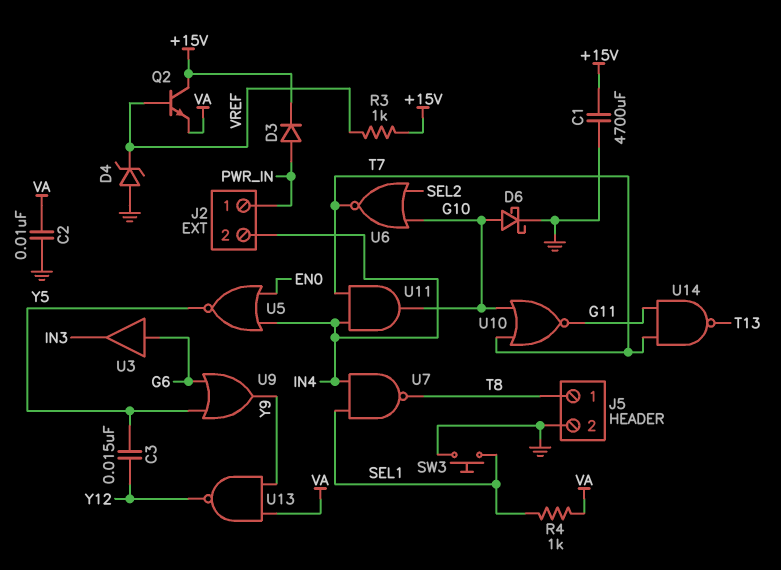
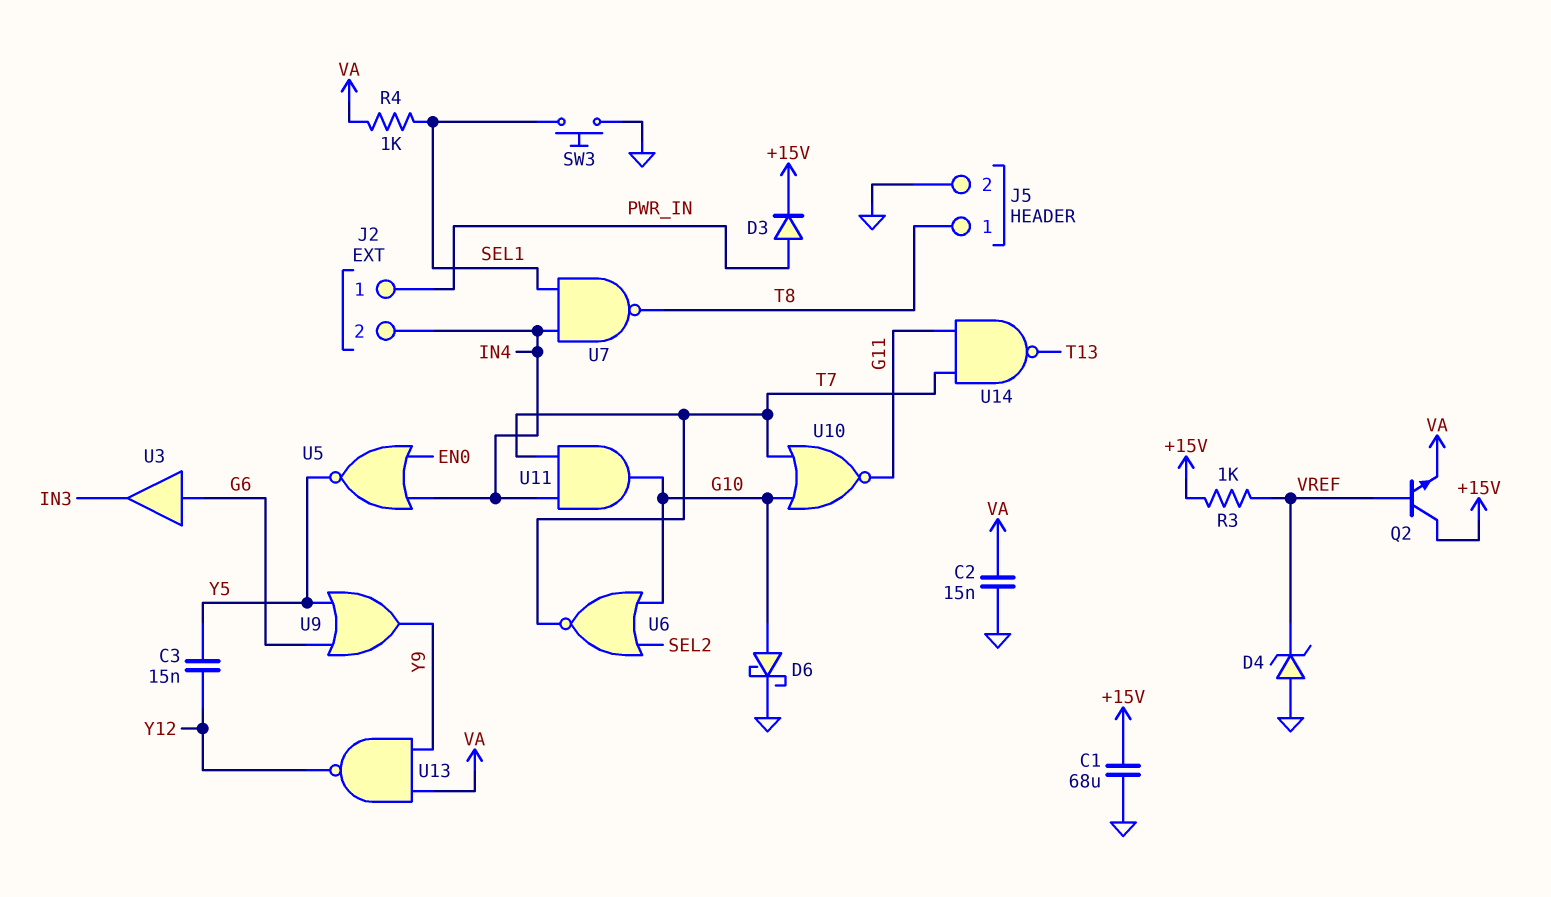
C1: 4700uF (+15V, GND) -> 68uF (+15V, GND)
C2: 10nF (GND, VA) -> 15nF (GND, VA)

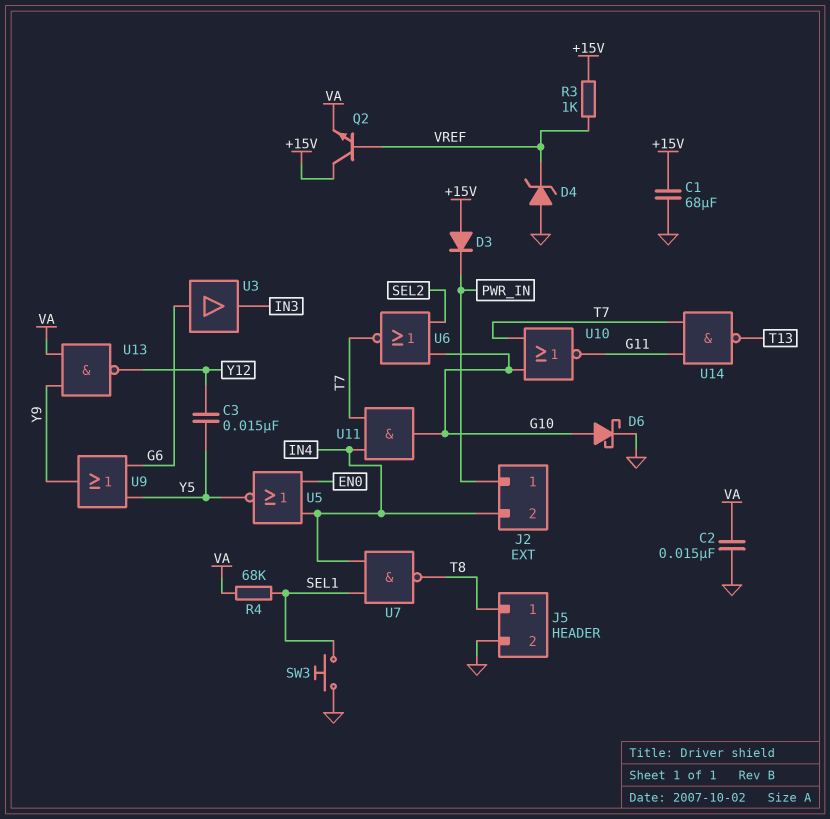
D3: diode (A PWR_IN, K +15V) -> diode (A +15V, K PWR_IN)
R4: 1k (SEL1, VA) -> 68k (SEL1, VA)

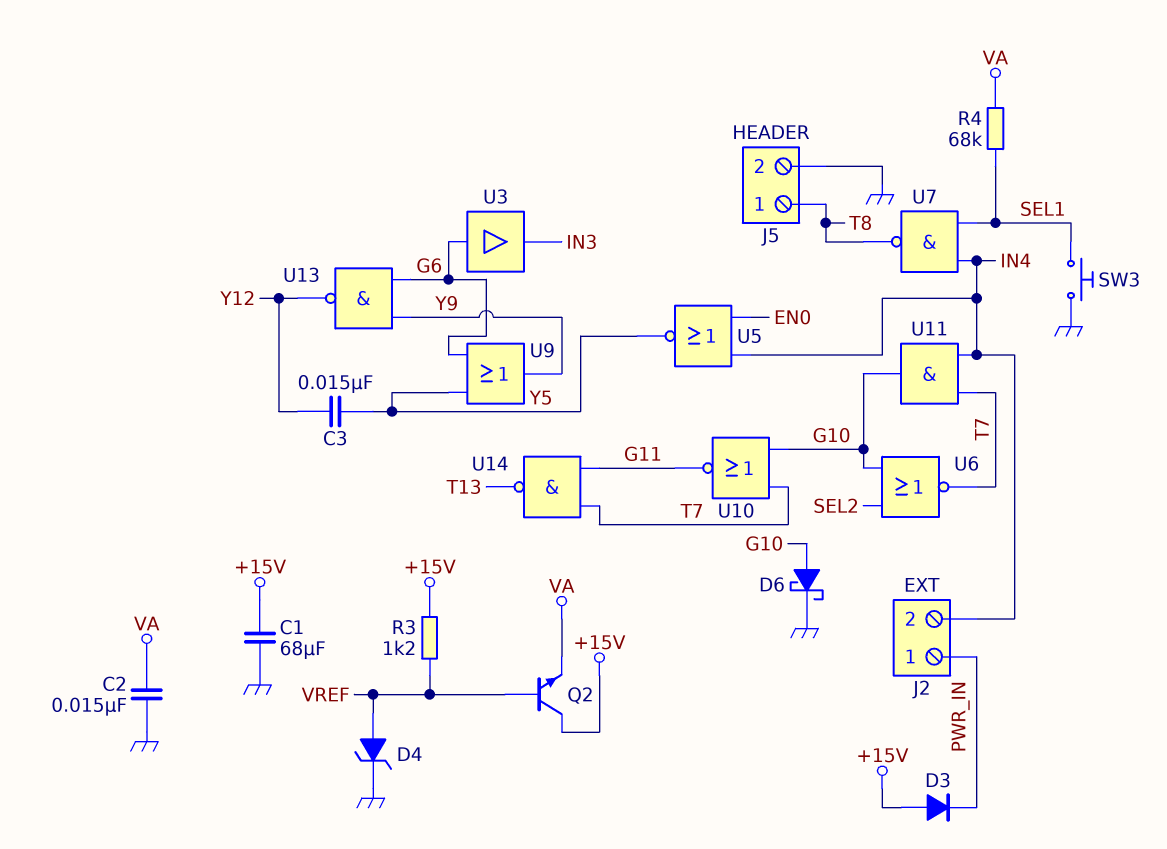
D4: zener (A GND, K VREF) -> zener (A VREF, K GND)
R3: 1k (+15V, VREF) -> 1.2k (+15V, VREF)
U13: NAND (in VA, in Y9, out Y12) -> NAND (in G6, in Y9, out Y12)

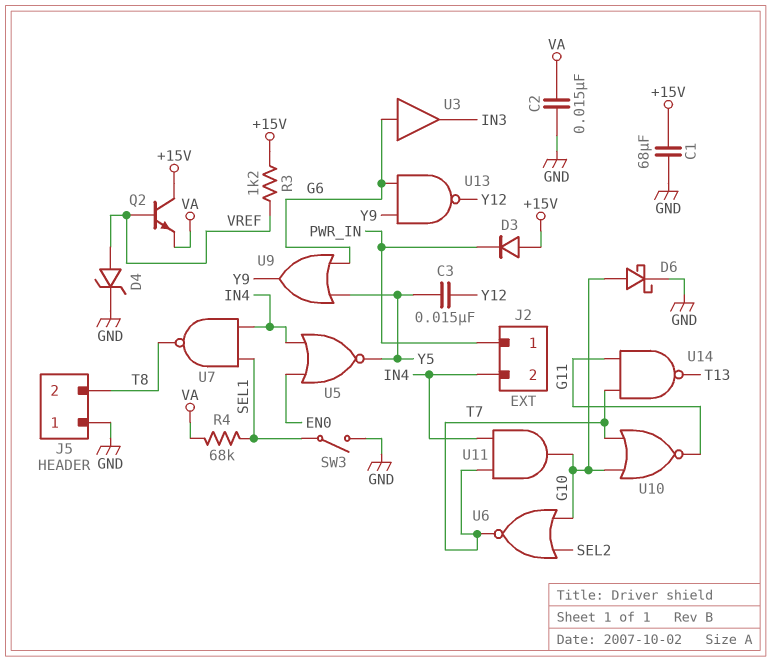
J5 pin 1: T8 -> GND
J5 pin 2: GND -> T8
SW3: button (GND, SEL1) -> switch (GND, SEL1)

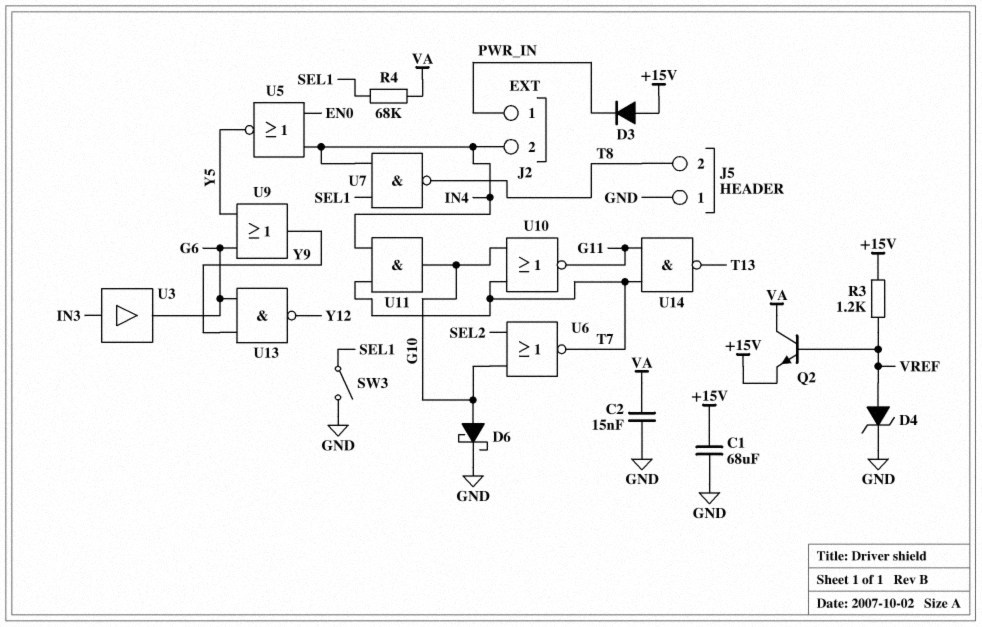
C3: 15nF (Y5, Y12) -> none
Q2: NPN (B VREF, C +15V, E VA) -> NPN (B VREF, C VA, E +15V)
U3: buffer (in G6, out IN3) -> buffer (in IN3, out G6)

